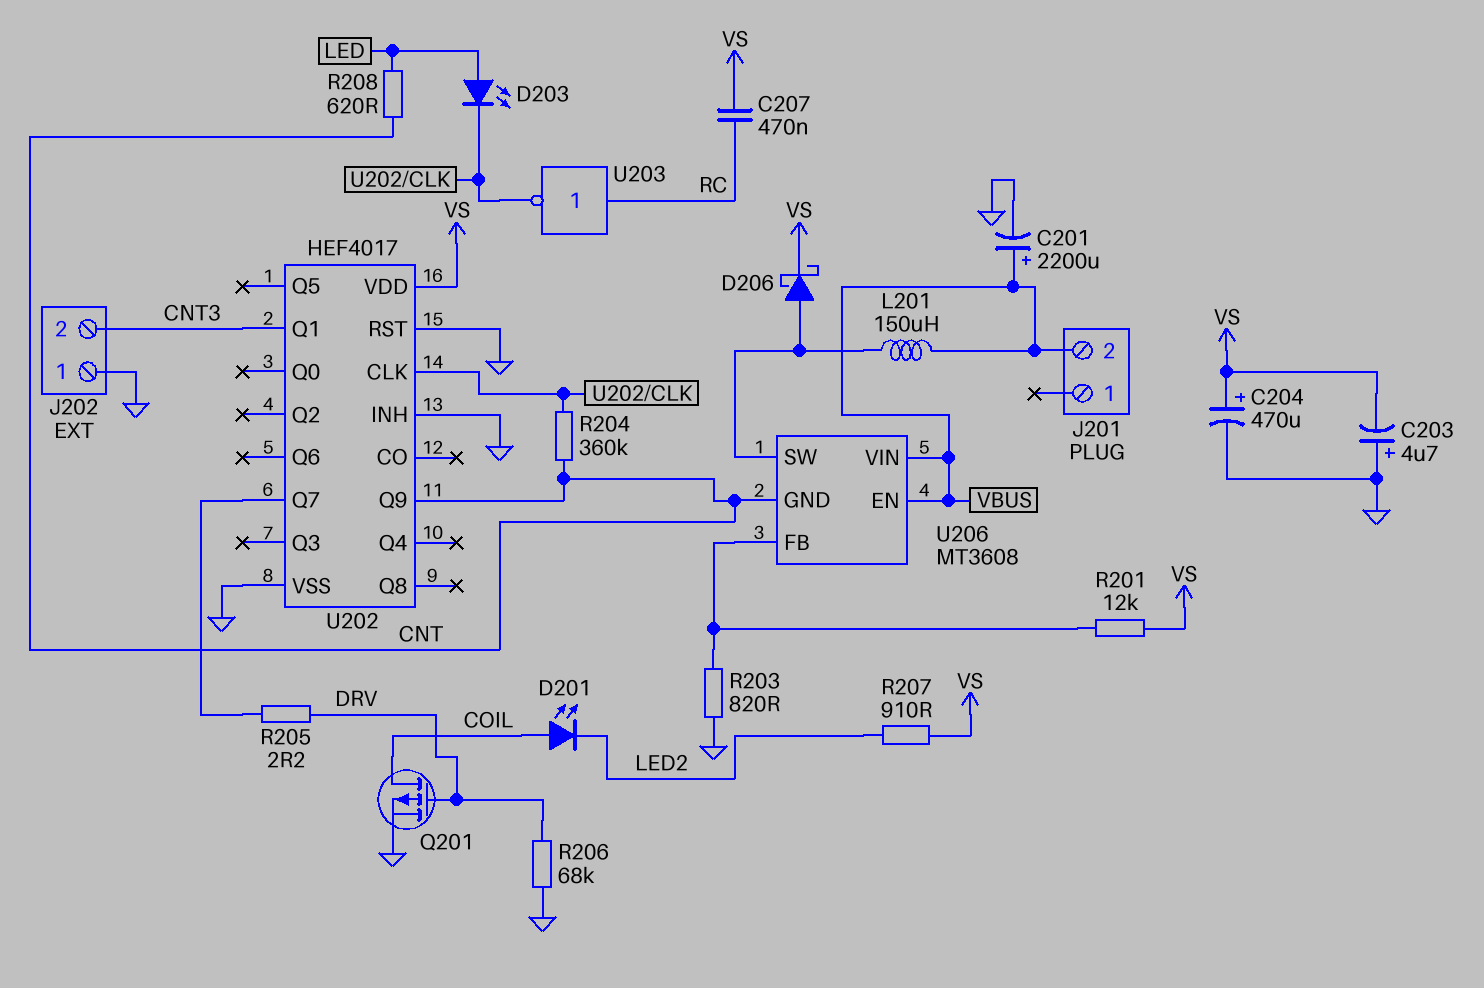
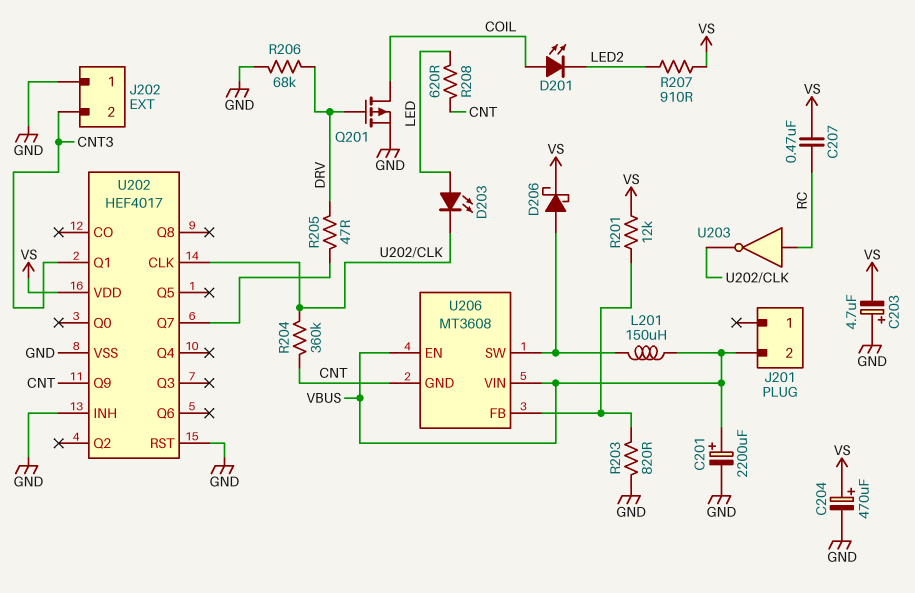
R205: 2.2 (DRV, U202/Q7) -> 47 (DRV, U202/Q7)

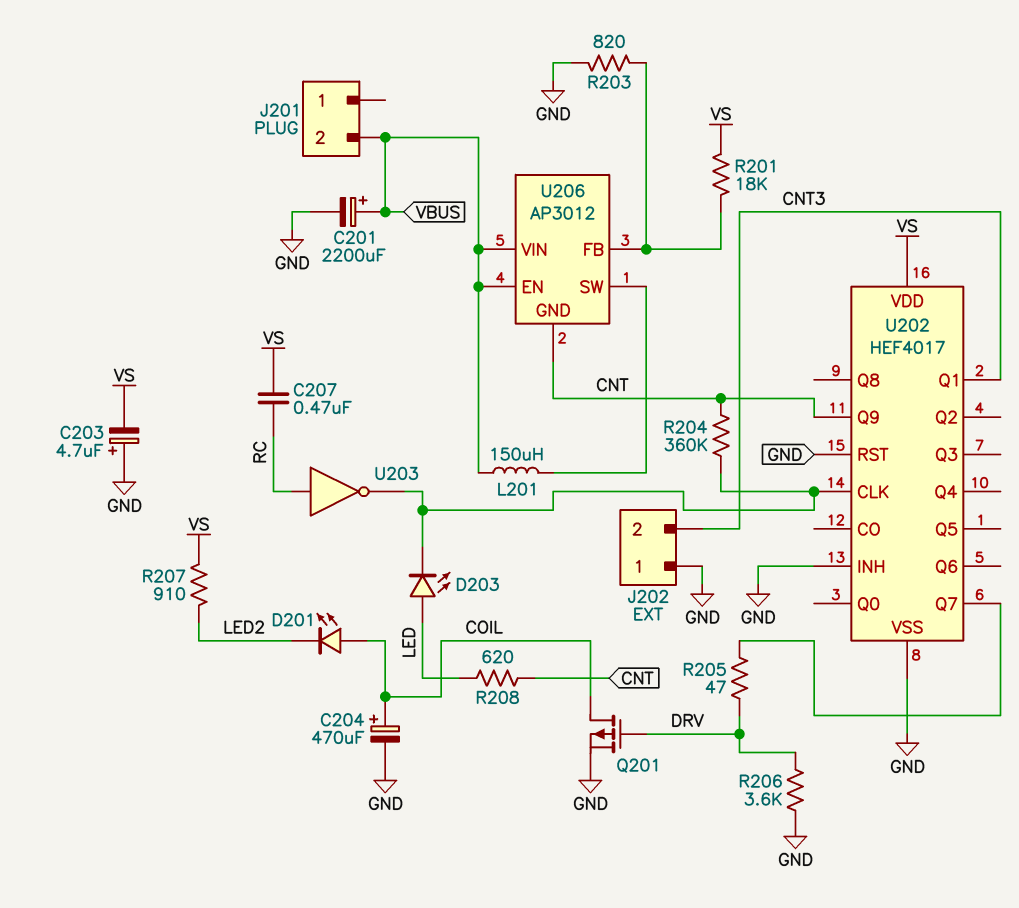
C204: 470uF (plus VS, minus GND) -> 470uF (plus COIL, minus GND)
D206: schottky (A U206/SW, K VS) -> none
R201: 12k (U206/FB, VS) -> 18k (U206/FB, VS)
R206: 68k (DRV, GND) -> 3.6k (DRV, GND)
U206: MT3608 -> AP3012

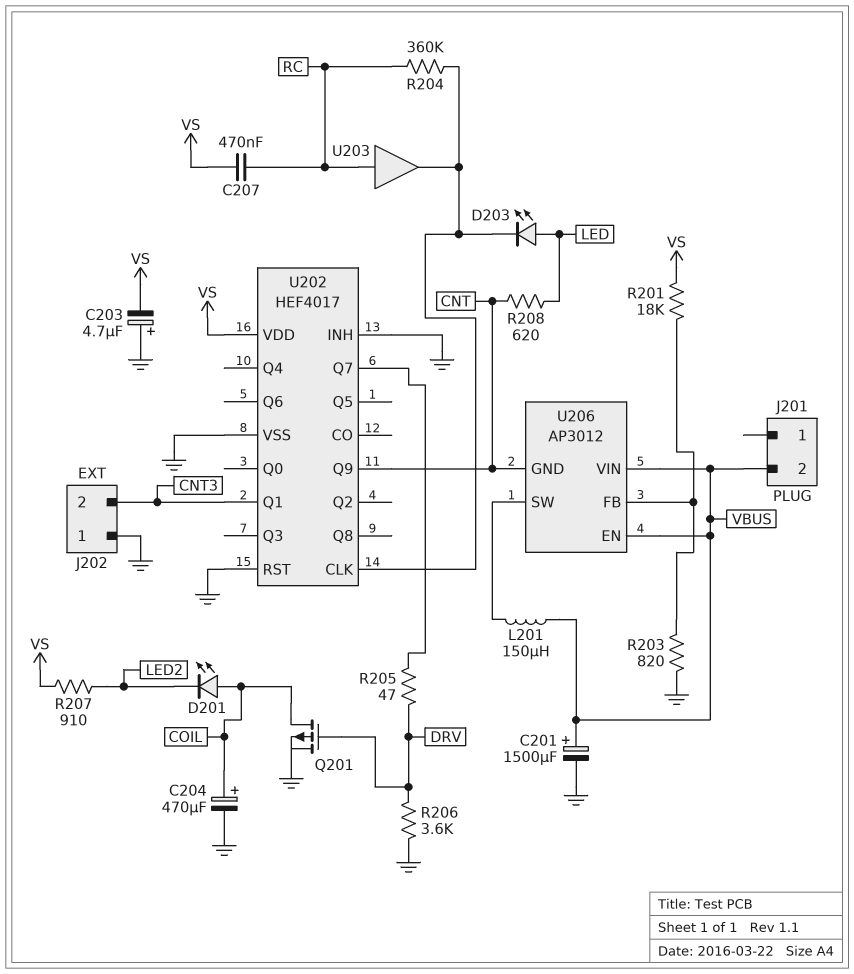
C201: 2200uF (plus VBUS, minus GND) -> 1500uF (plus VBUS, minus GND)
R204: 360k (CNT, U202/CLK) -> 360k (RC, U202/CLK)
U203: NOT (in RC, out U202/CLK) -> buffer (in RC, out U202/CLK)

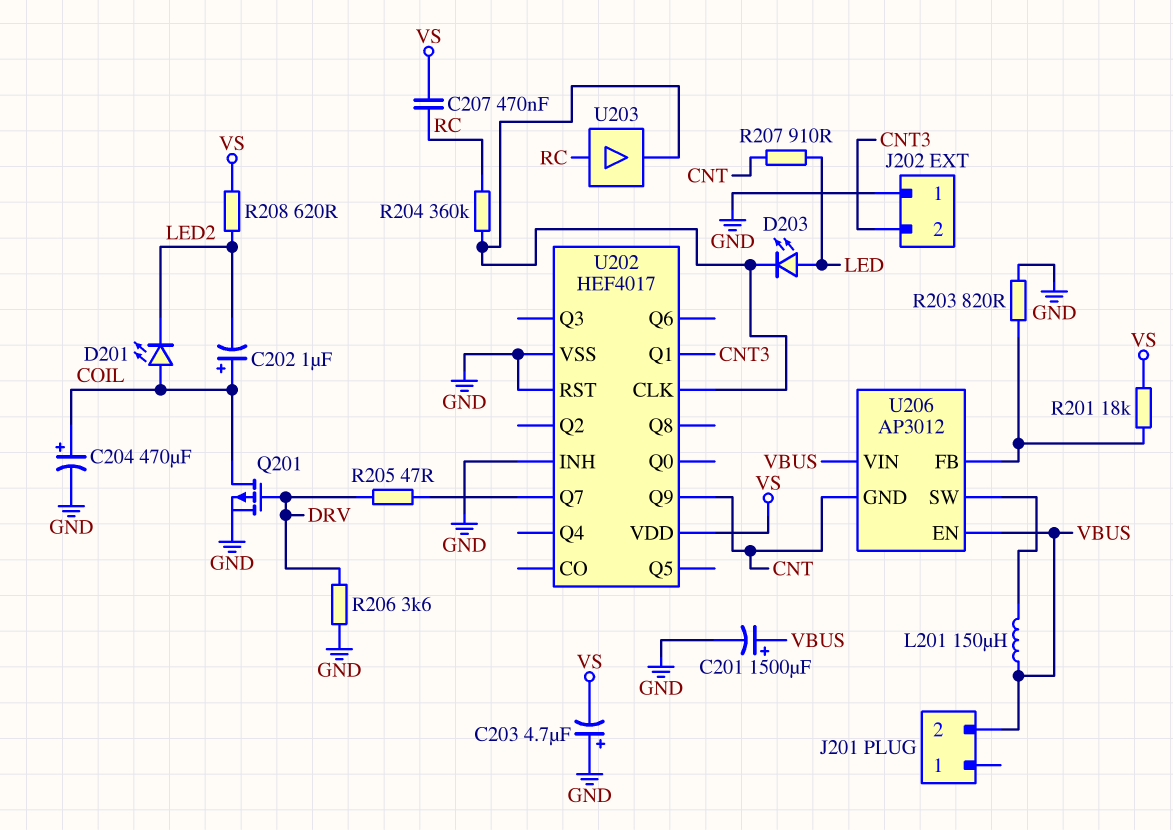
C202: none -> 1uF (plus COIL, minus LED2)
R207: 910 (LED2, VS) -> 910 (CNT, LED)
R208: 620 (CNT, LED) -> 620 (LED2, VS)

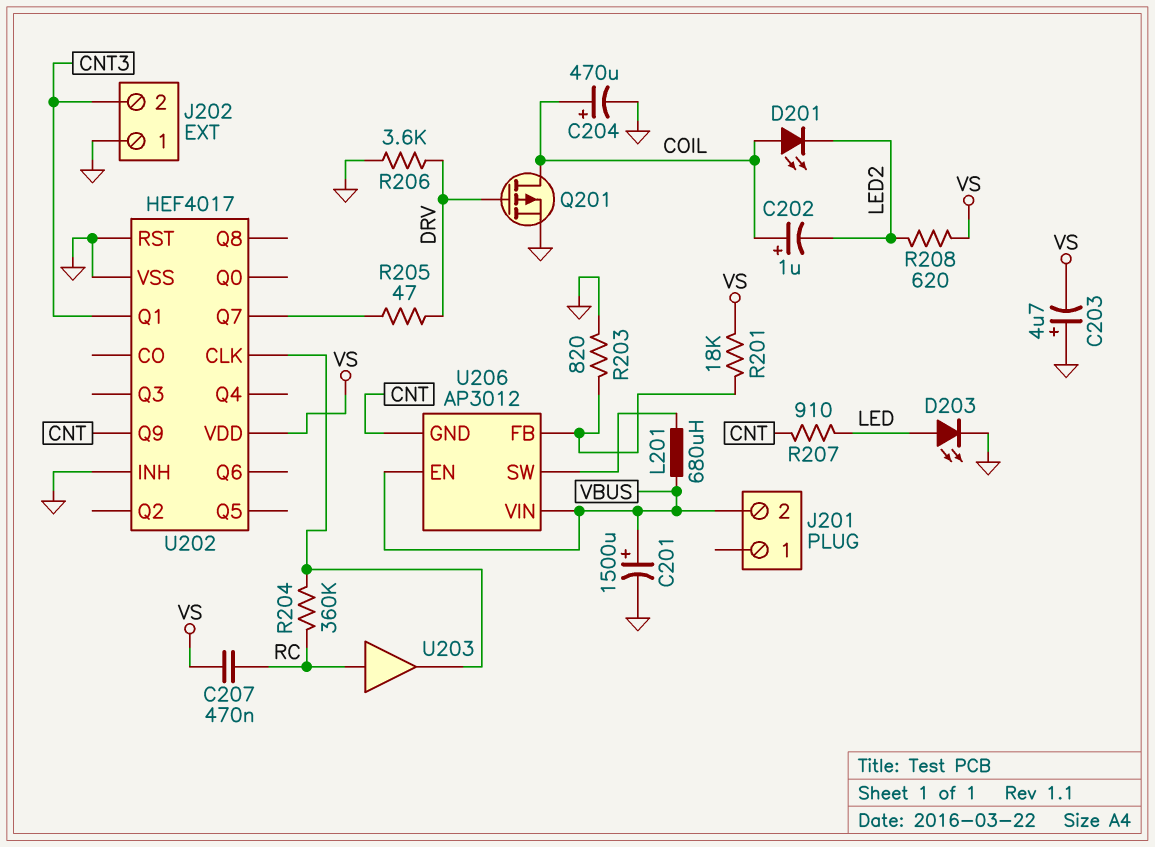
D203: LED (A LED, K U202/CLK) -> LED (A LED, K GND)
L201: 150uH (U206/SW, VBUS) -> 680uH (U206/SW, VBUS)

